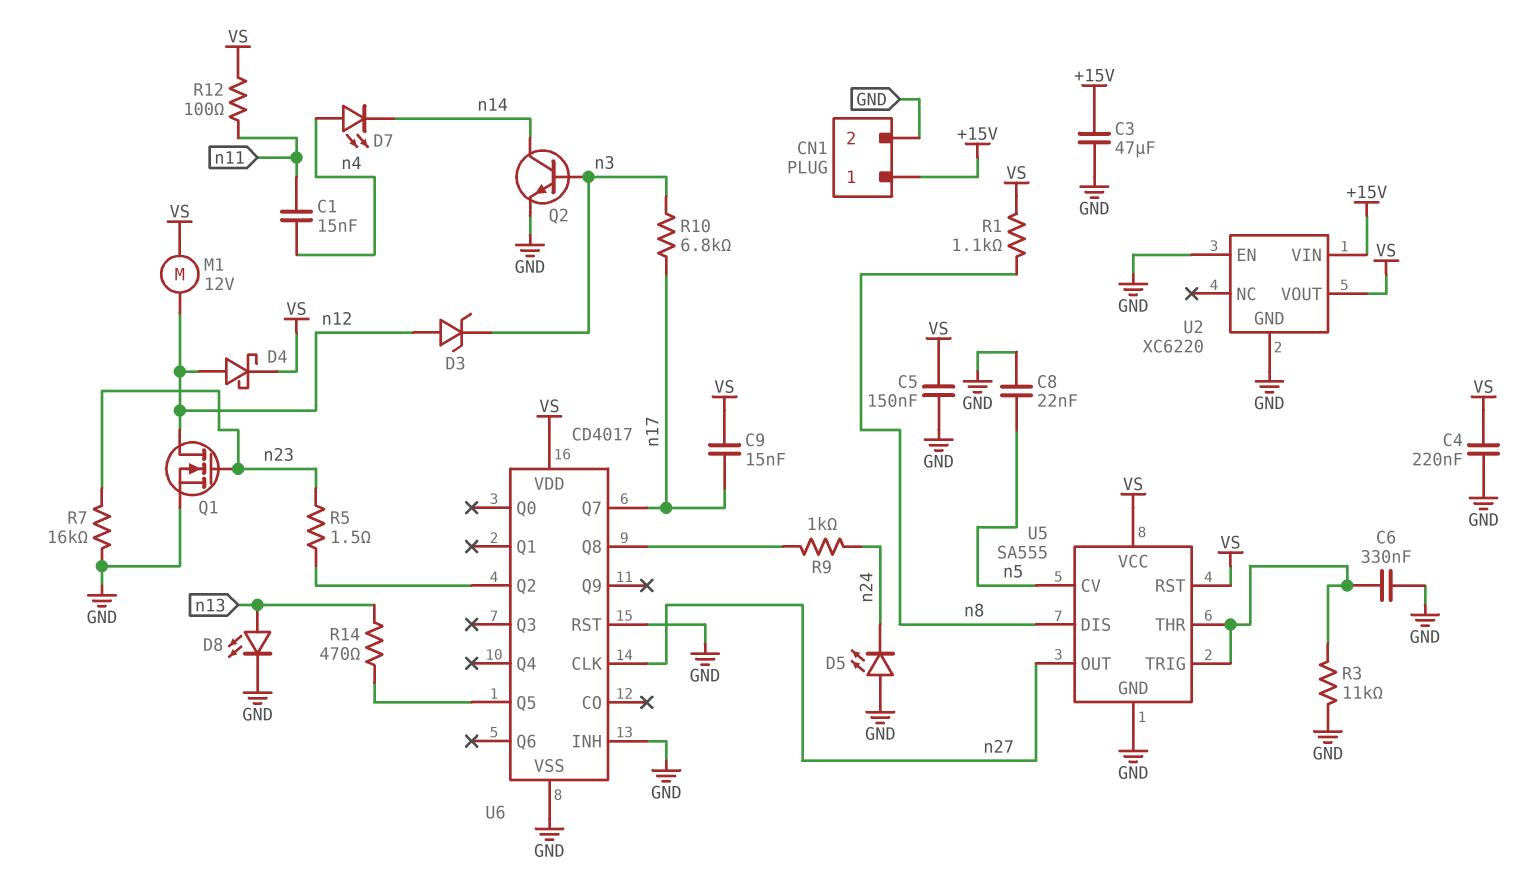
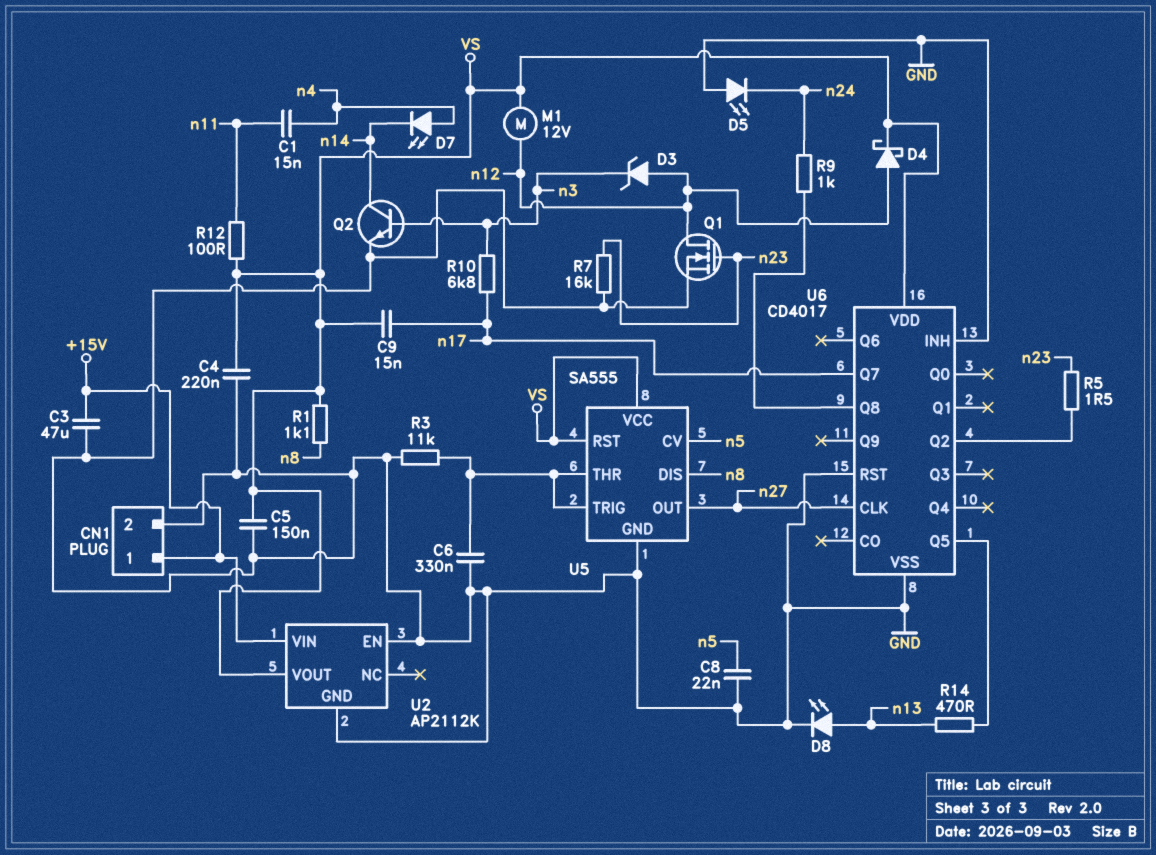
U2: XC6220 -> AP2112K

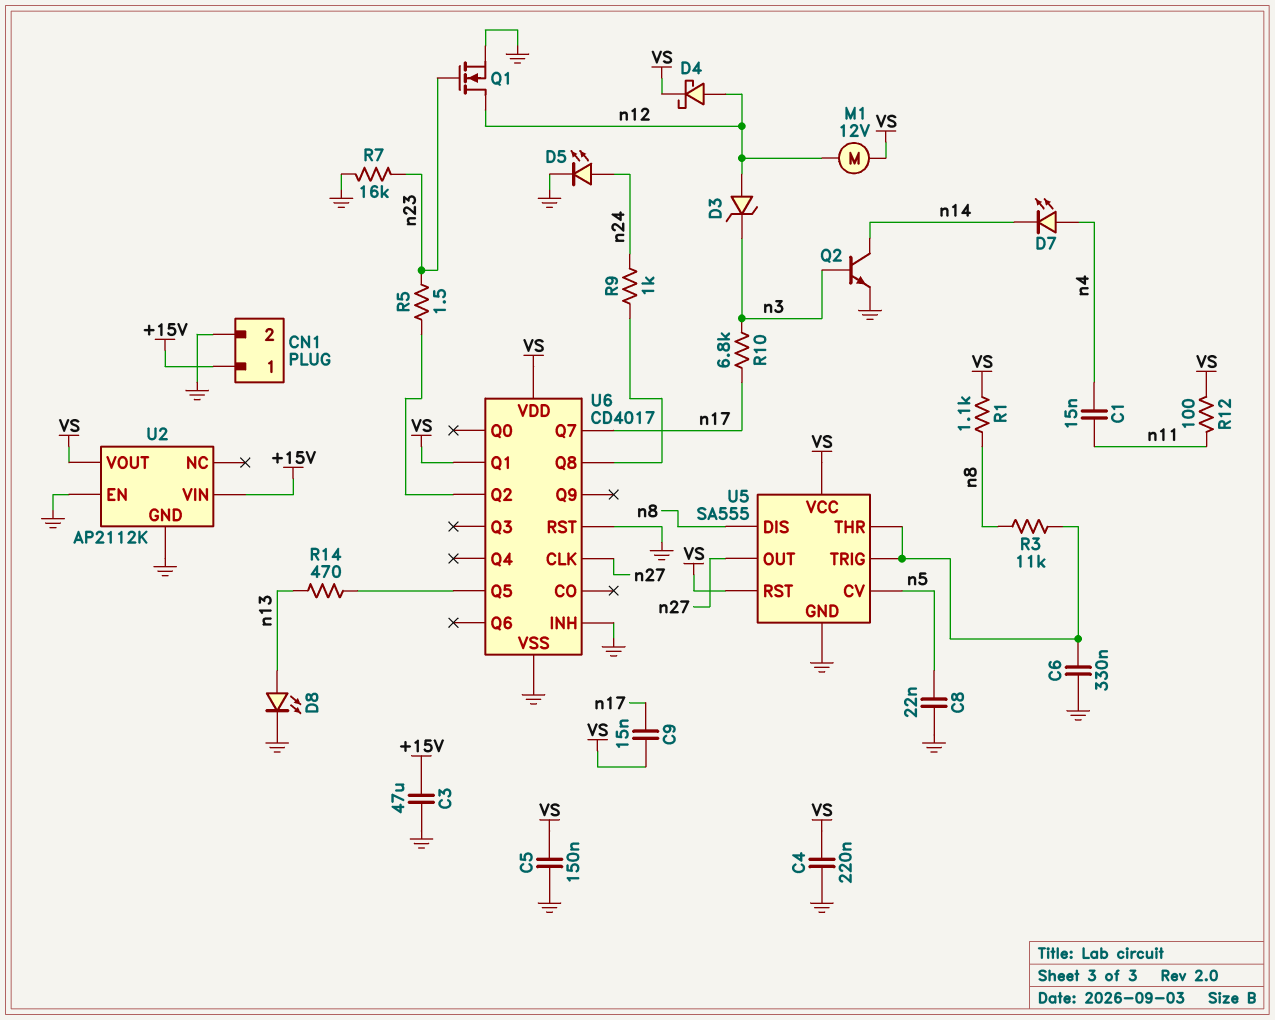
D5: LED (A GND, K n24) -> LED (A n24, K GND)
R3: 11k (GND, U5/THR) -> 11k (U5/THR, n8)
U6 pin Q1: none -> VS

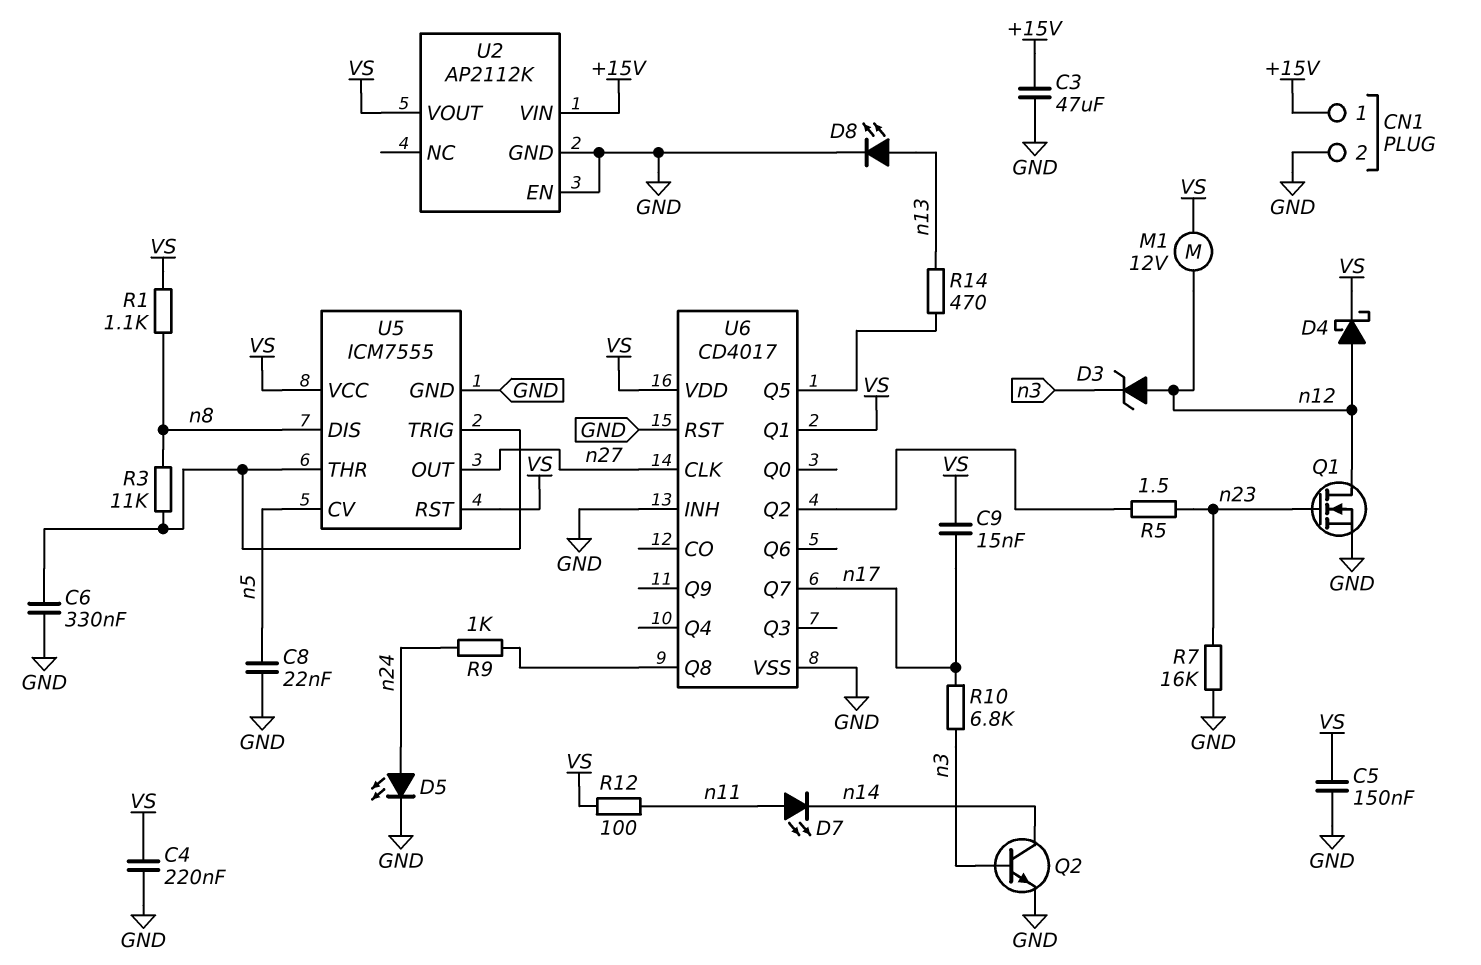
C1: 15nF (n4, n11) -> none
D7: LED (A n4, K n14) -> LED (A n11, K n14)
U5: SA555 -> ICM7555

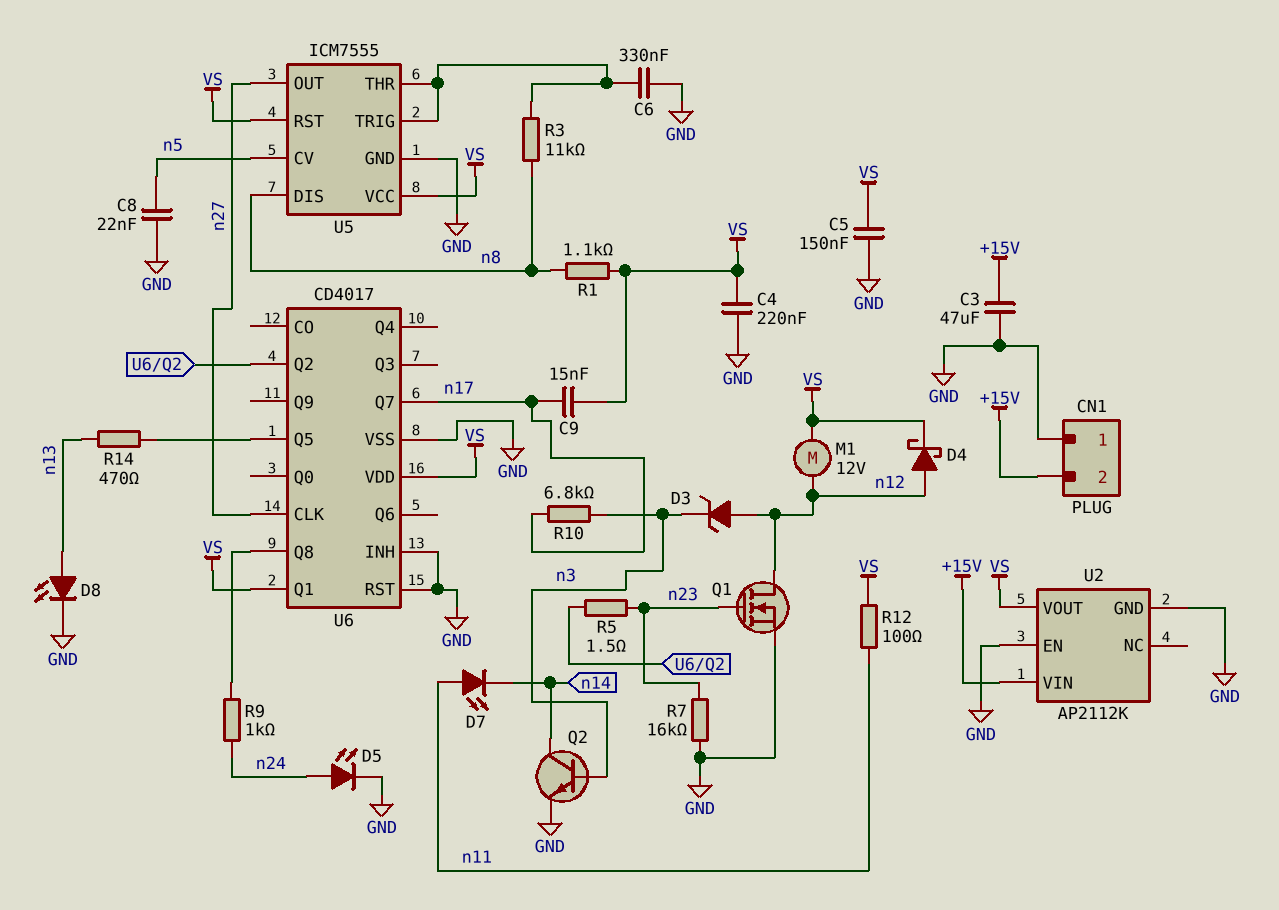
CN1 pin 1: +15V -> GND
CN1 pin 2: GND -> +15V

